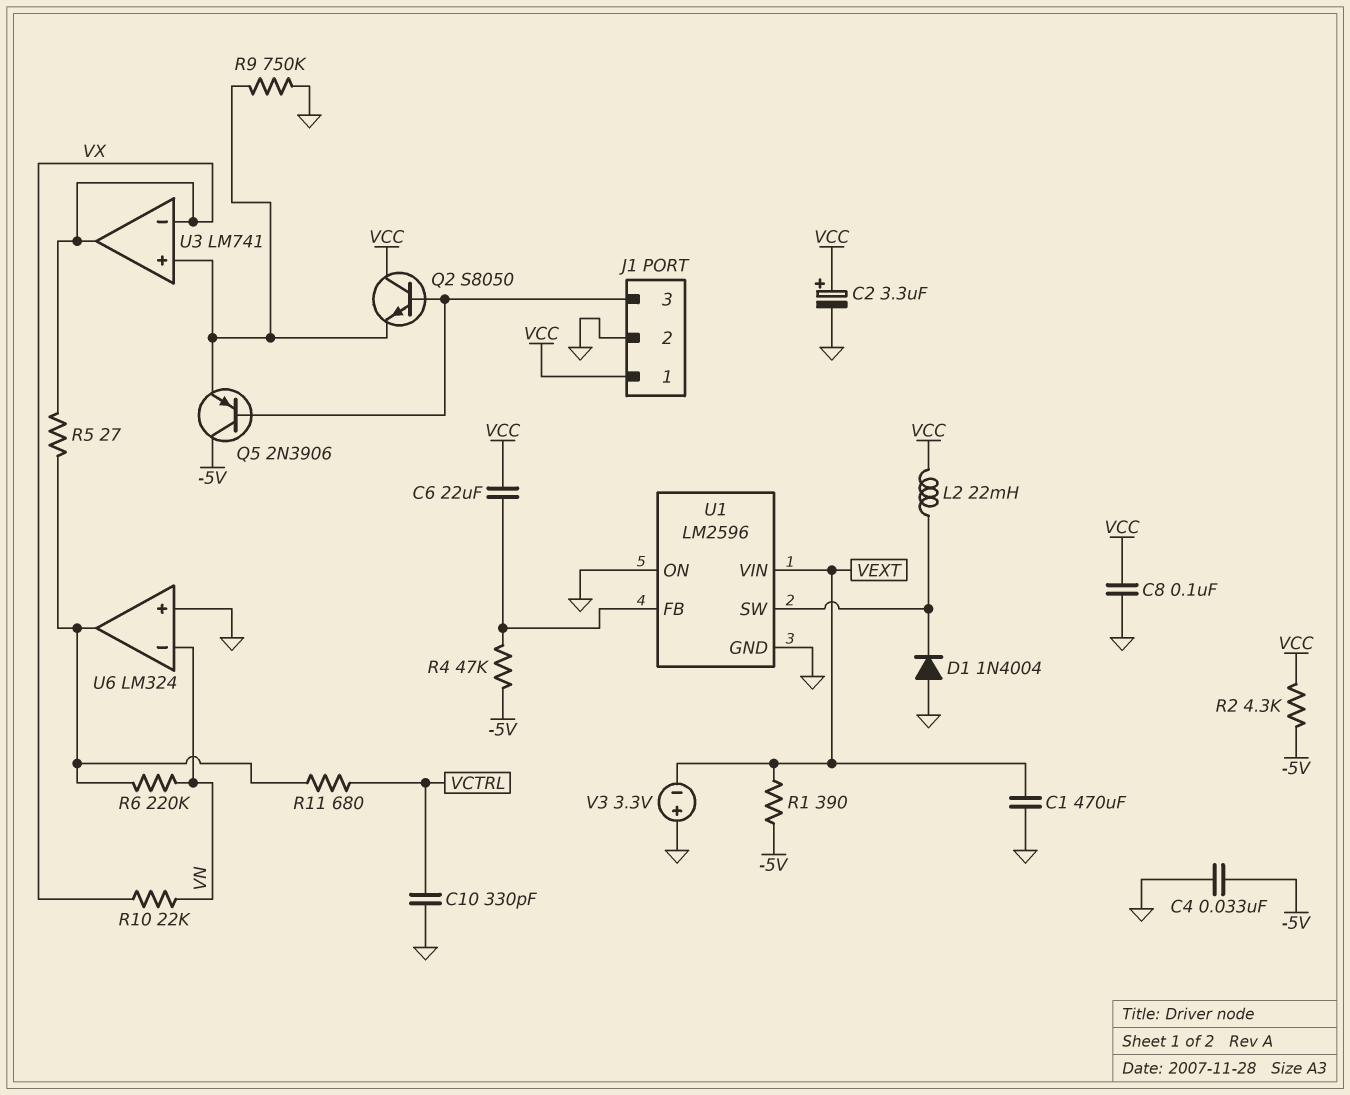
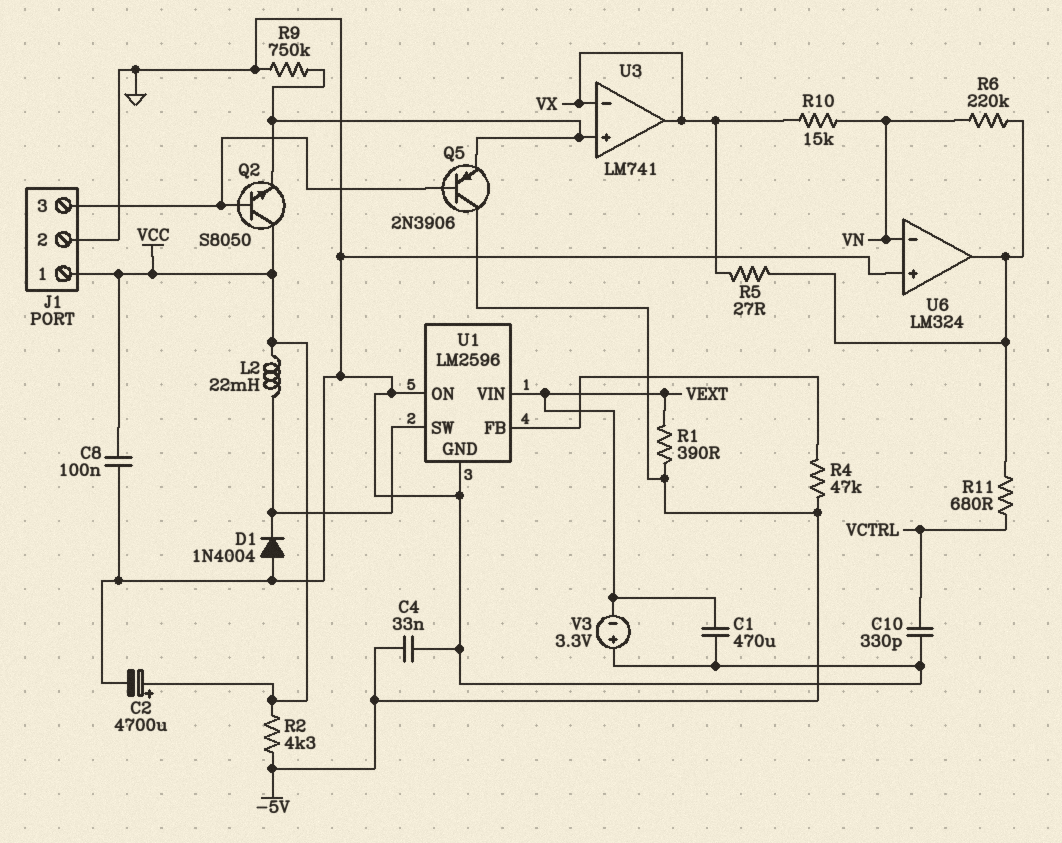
C2: 3.3uF (plus VCC, minus GND) -> 4700uF (plus VCC, minus GND)
C6: 22uF (U1/FB, VCC) -> none
R10: 22k (VN, VX) -> 15k (VN, VX)

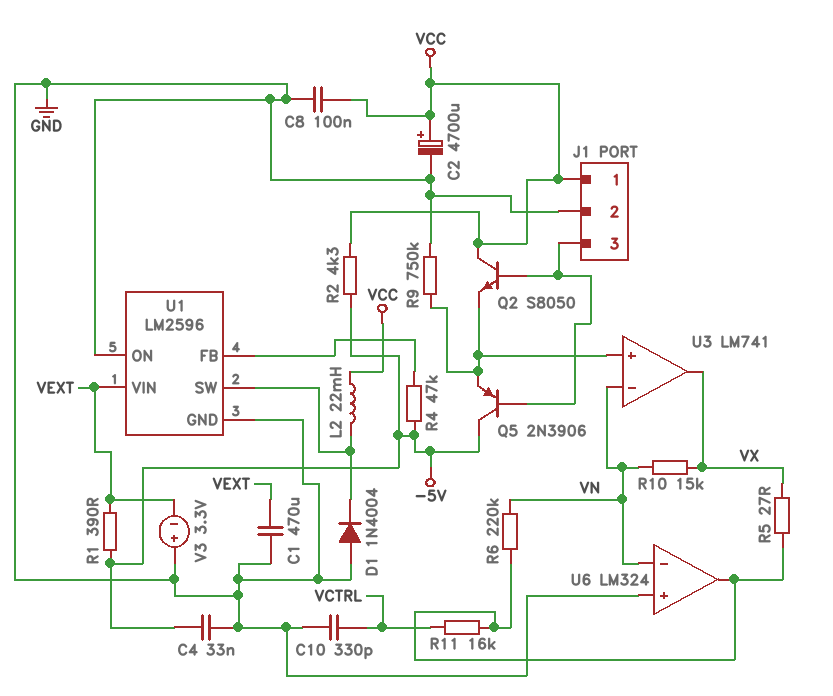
R11: 680 (U6/out, VCTRL) -> 16k (U6/out, VCTRL)
U3 pin in-: VX -> VN

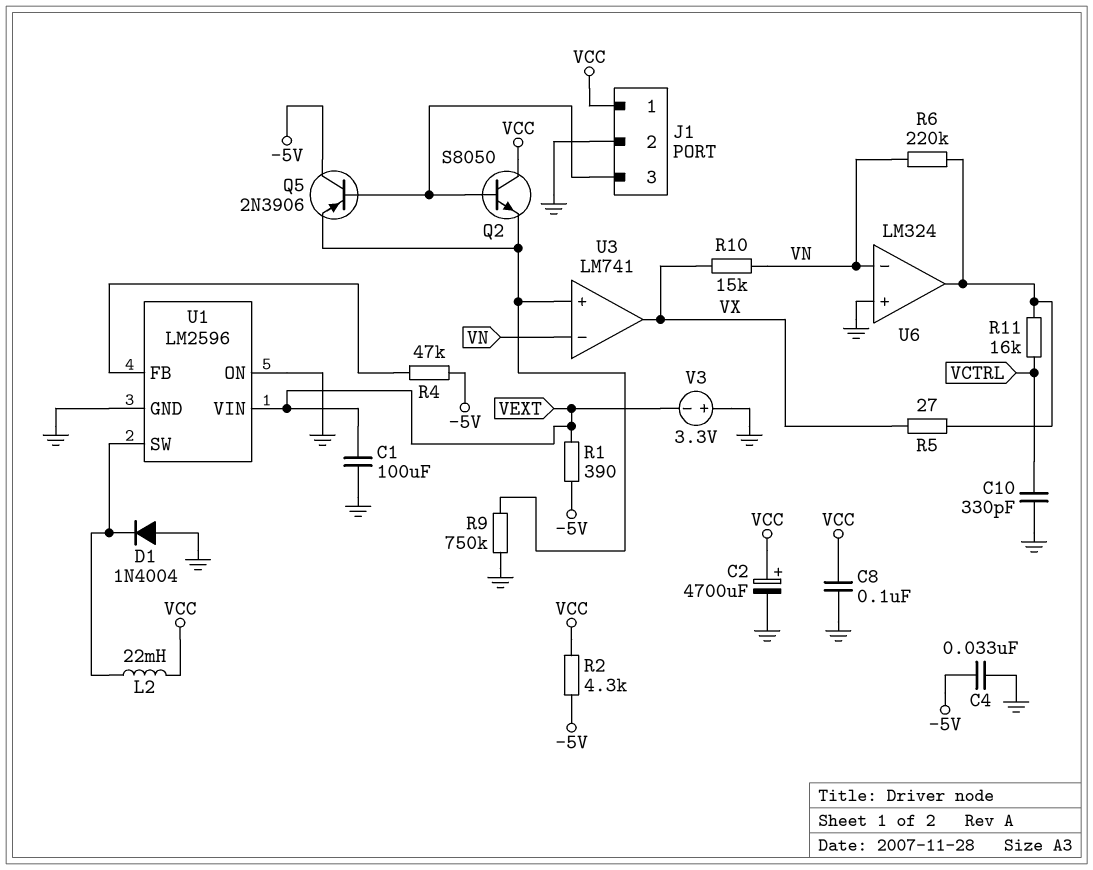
C1: 470uF (GND, VEXT) -> 100uF (GND, VEXT)

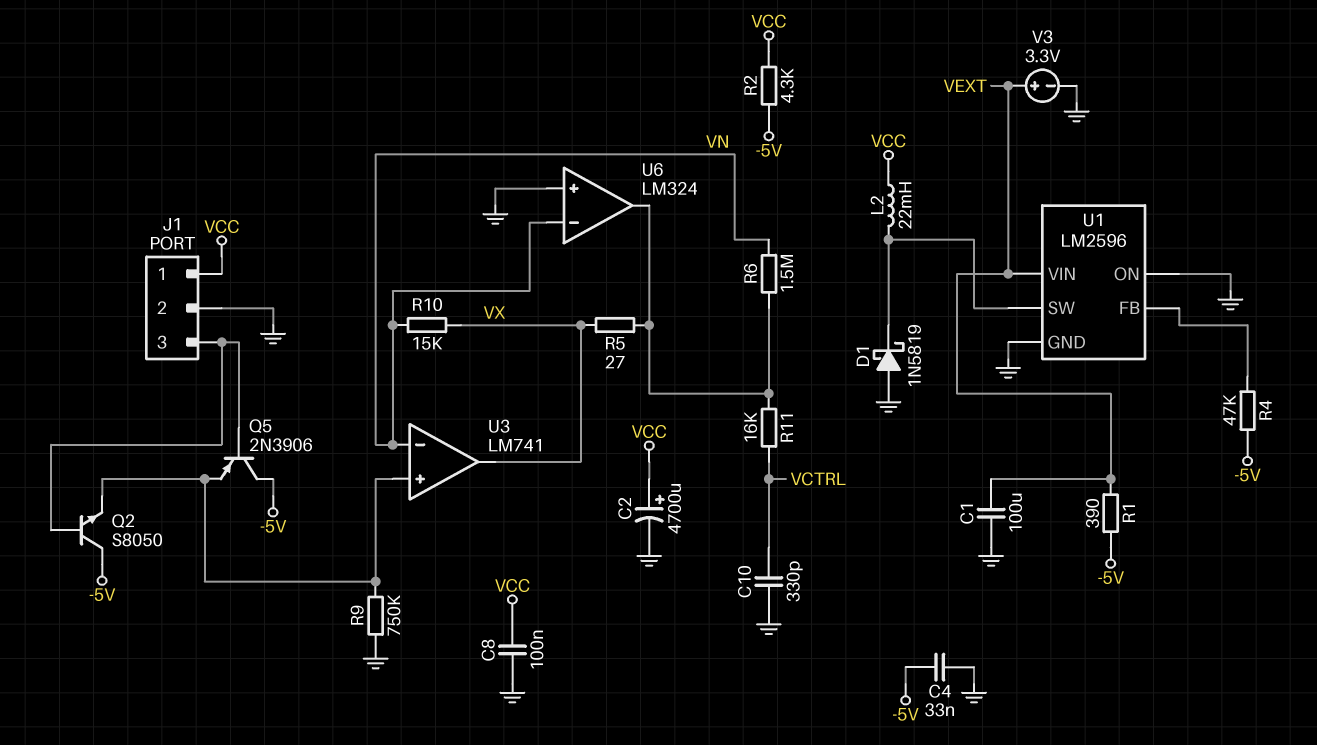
D1: diode 1N4004 (A GND, K U1/SW) -> schottky 1N5819 (A GND, K U1/SW)
Q2: NPN S8050 (B J1/3, C VCC, E U3/in+) -> NPN S8050 (B J1/3, C -5V, E U3/in+)
R6: 220k (U6/out, VN) -> 1.5M (U6/out, VN)
V3: 3.3V (plus GND, minus VEXT) -> 3.3V (plus VEXT, minus GND)

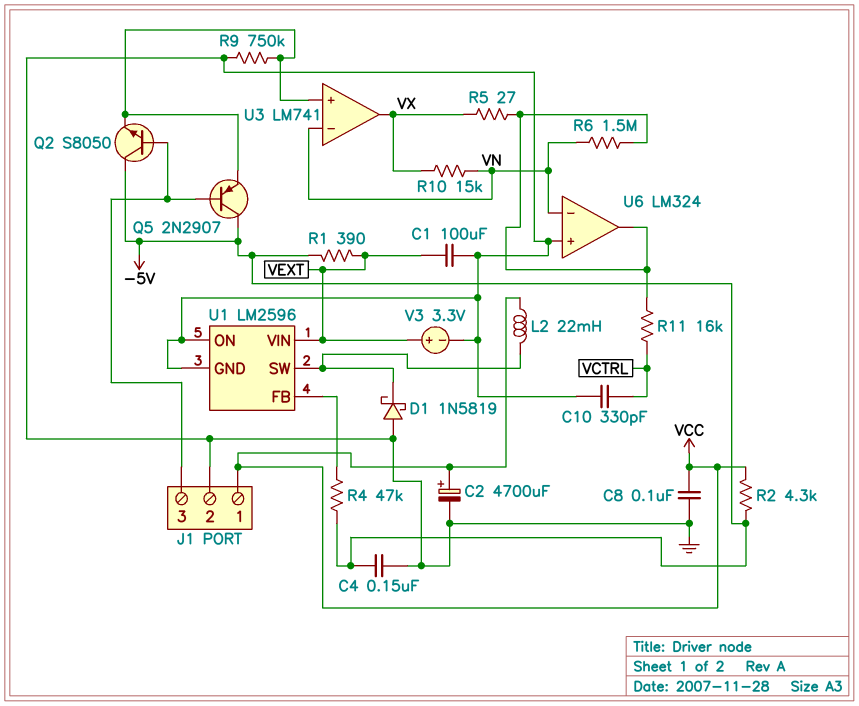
C4: 33nF (-5V, GND) -> 150nF (-5V, GND)
Q5: PNP 2N3906 (B J1/3, C -5V, E U3/in+) -> PNP 2N2907 (B J1/3, C -5V, E U3/in+)

